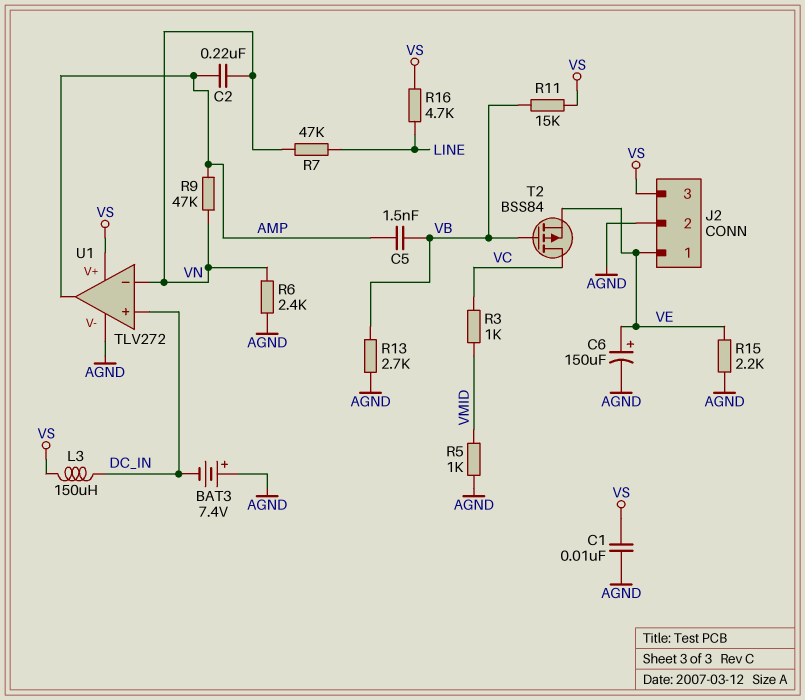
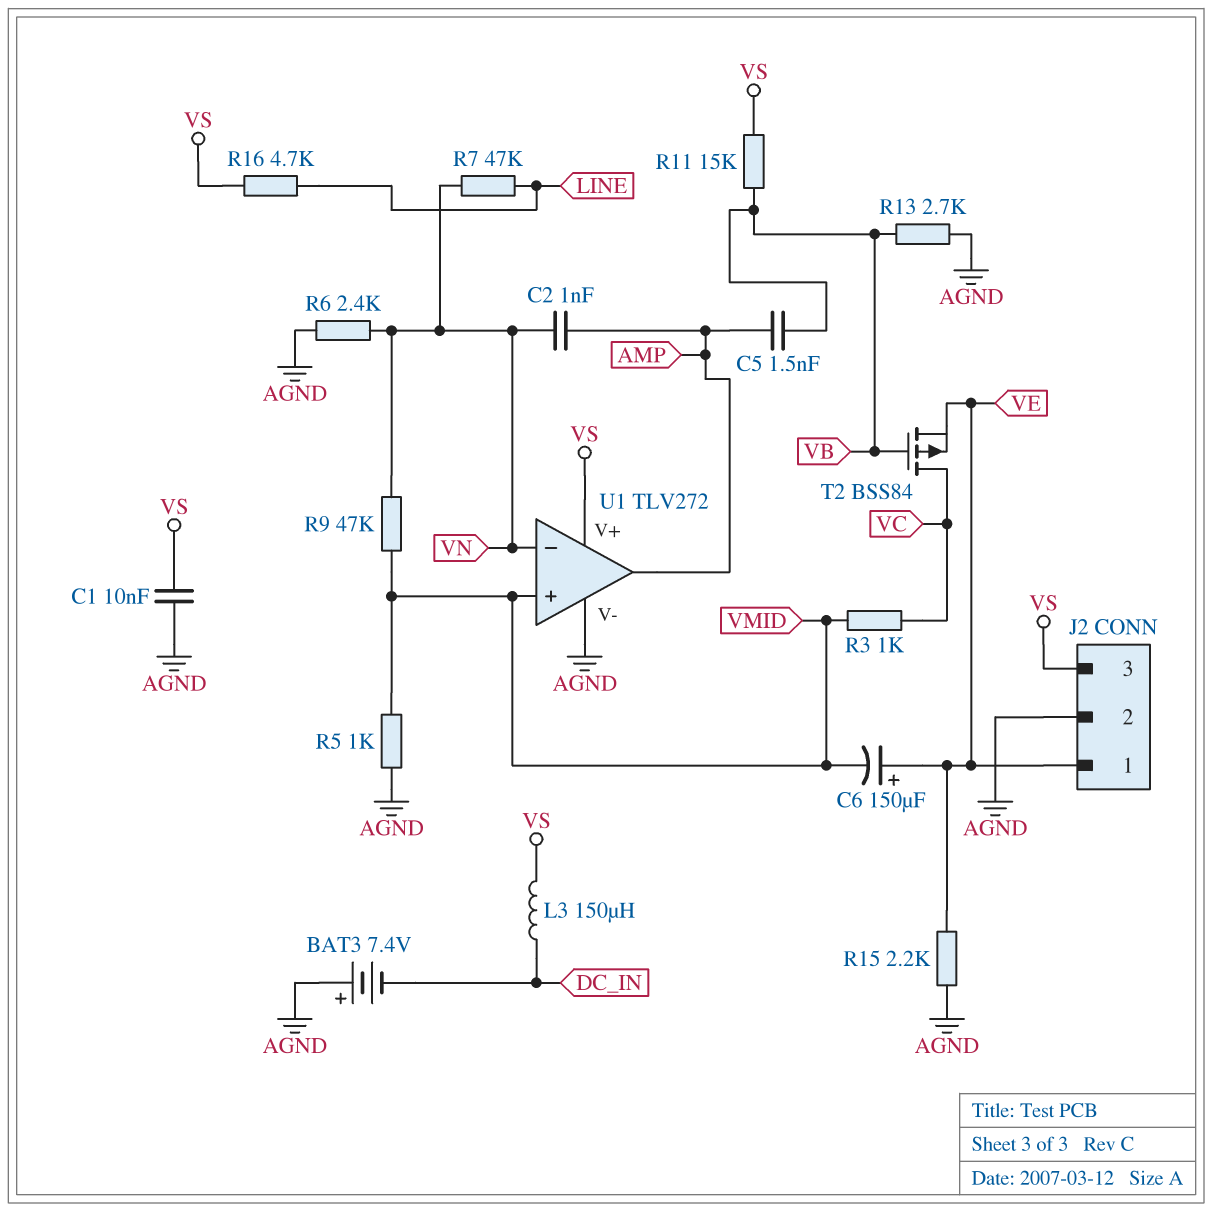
C2: 220nF (AMP, VN) -> 1nF (AMP, VN)
C6: 150uF (plus VE, minus AGND) -> 150uF (plus VE, minus VMID)
R9: 47k (AMP, VN) -> 47k (VMID, VN)
U1 pin in+: DC_IN -> VMID

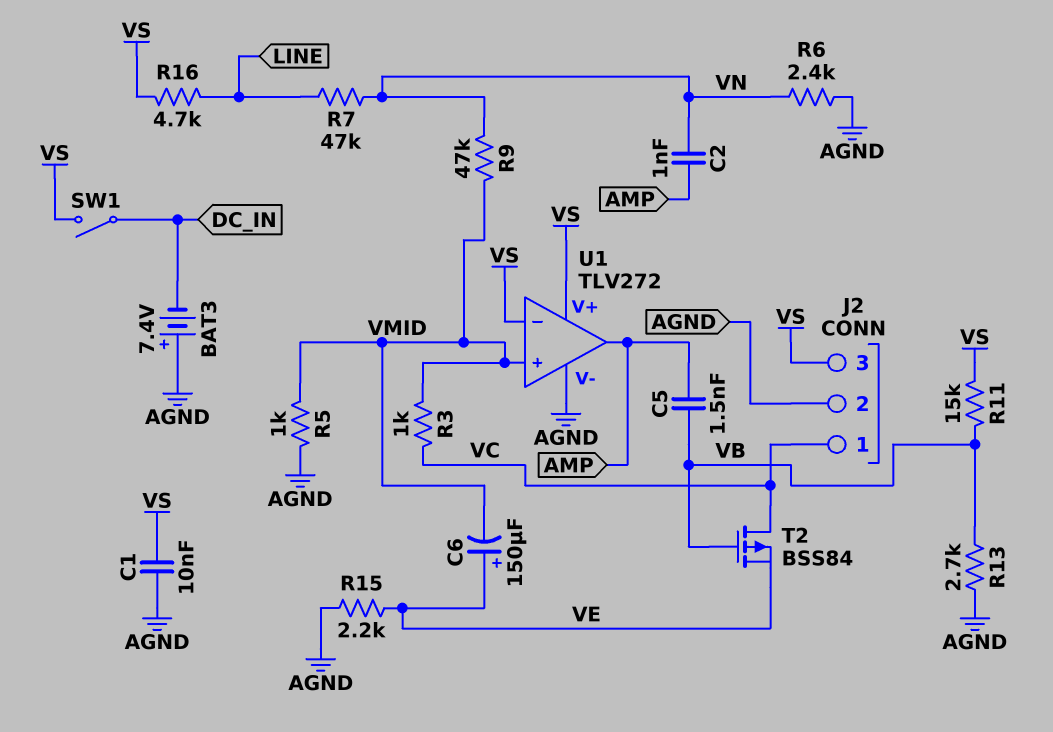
J2 pin 1: VE -> VC
L3: 150uH (DC_IN, VS) -> none
SW1: none -> switch (DC_IN, VS)
U1 pin in-: VN -> VS

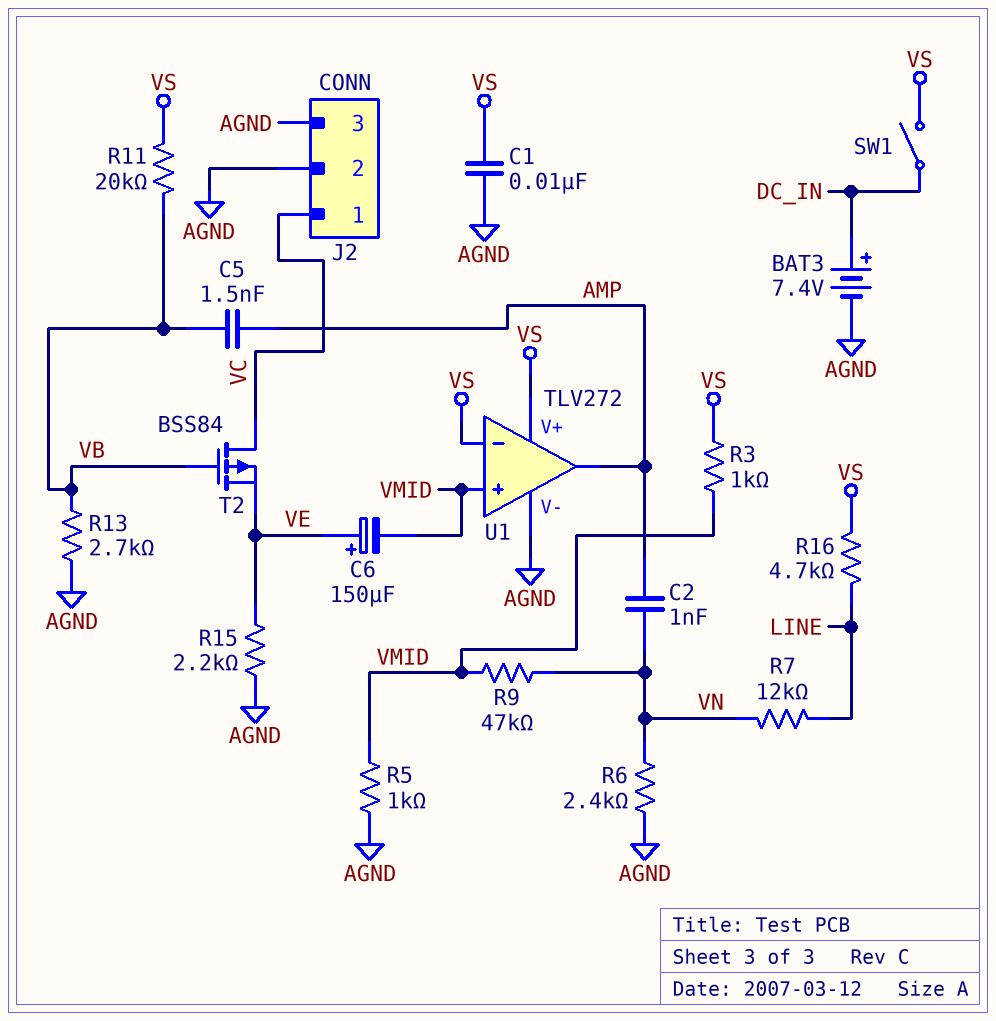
BAT3: 7.4V (plus AGND, minus DC_IN) -> 7.4V (plus DC_IN, minus AGND)
J2 pin 3: VS -> AGND
R3: 1k (VC, VMID) -> 1k (VMID, VS)
R7: 47k (LINE, VN) -> 12k (LINE, VN)
R11: 15k (VB, VS) -> 20k (VB, VS)

